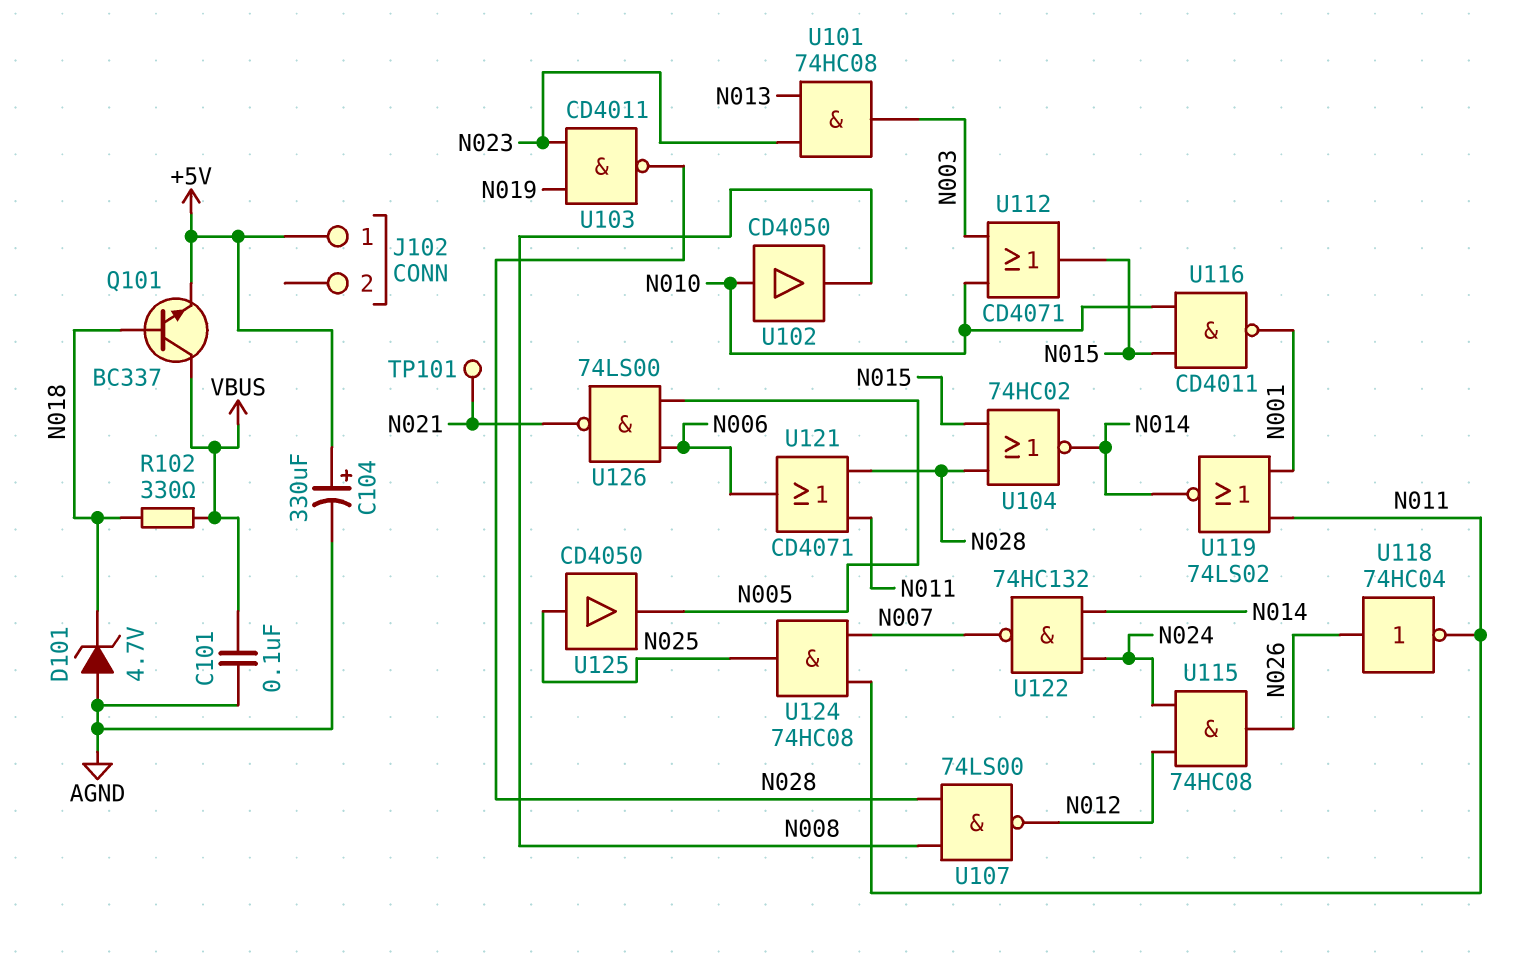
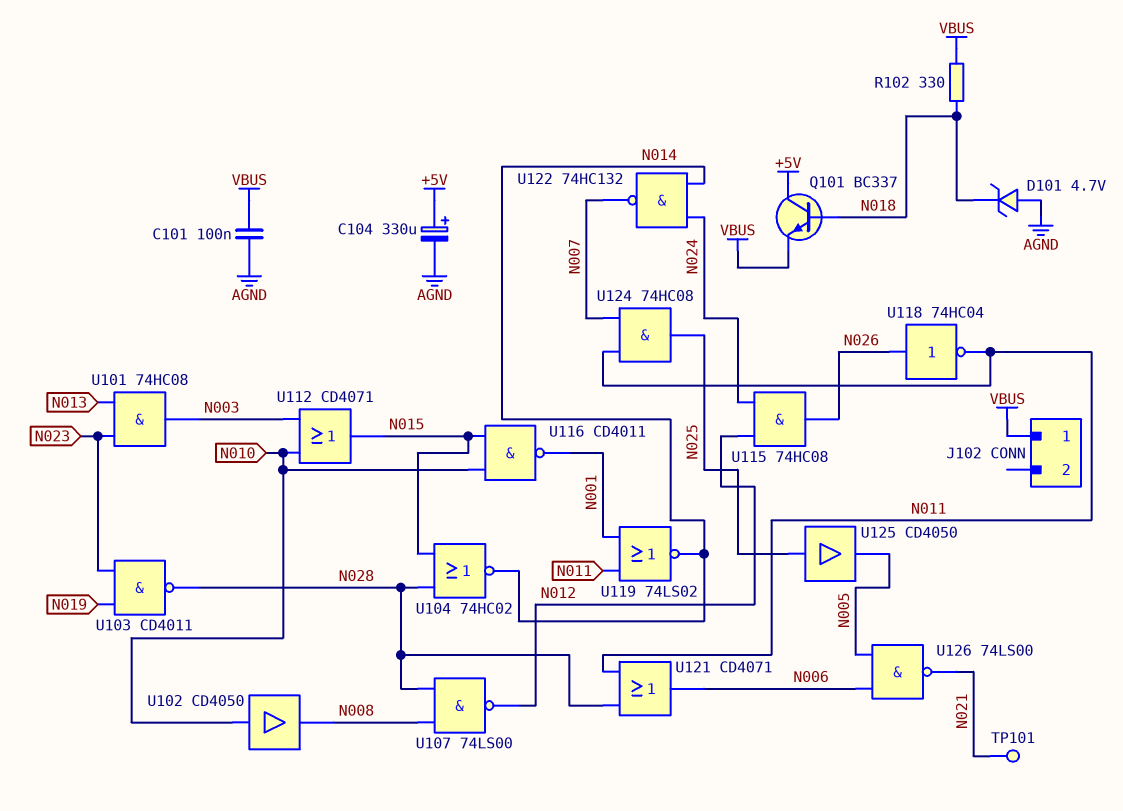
J102 pin 1: +5V -> VBUS
Q101: NPN BC337 (B N018, C VBUS, E +5V) -> NPN BC337 (B N018, C +5V, E VBUS)

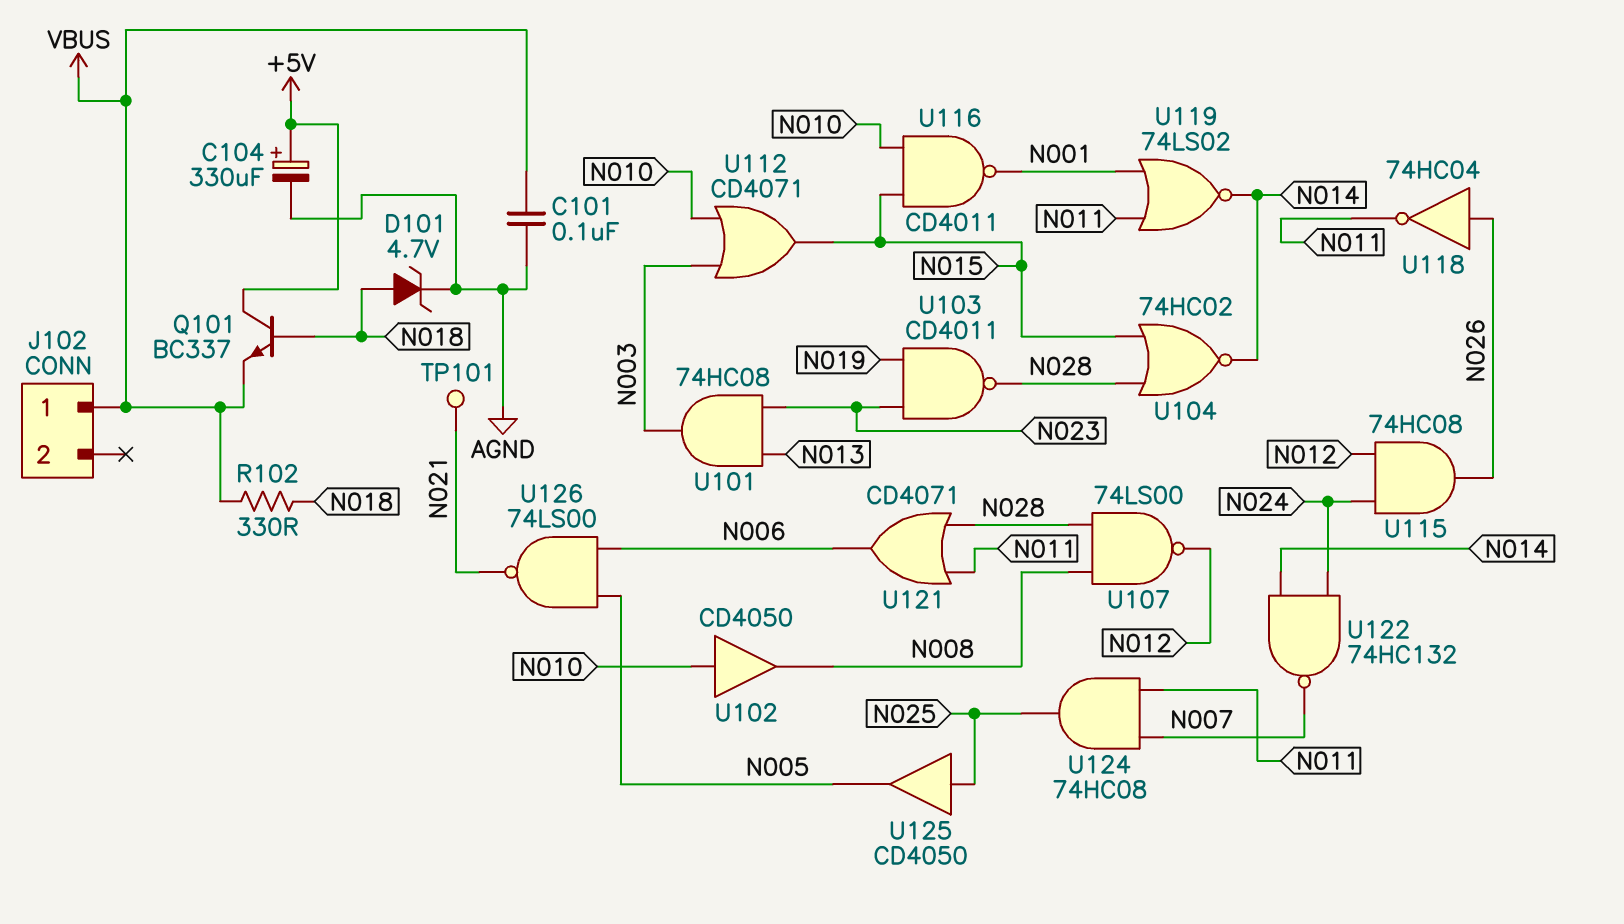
D101: zener 4.7V (A AGND, K N018) -> zener 4.7V (A N018, K AGND)

